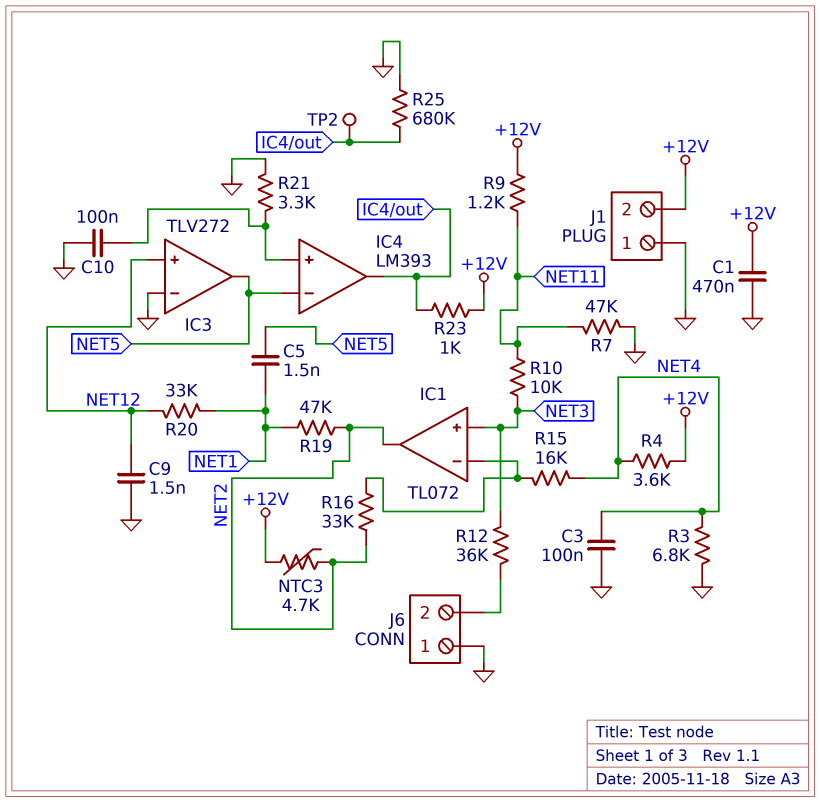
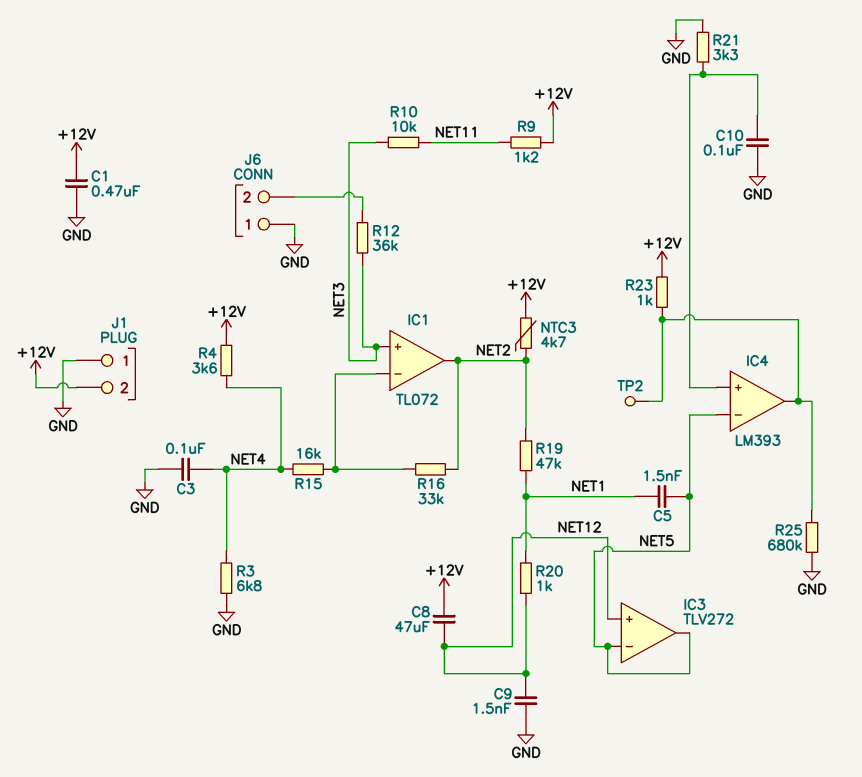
C8: none -> 47uF (+12V, NET12)
IC3 pin in-: GND -> NET5
R7: 47k (GND, NET11) -> none
R20: 33k (NET1, NET12) -> 1k (NET1, NET12)

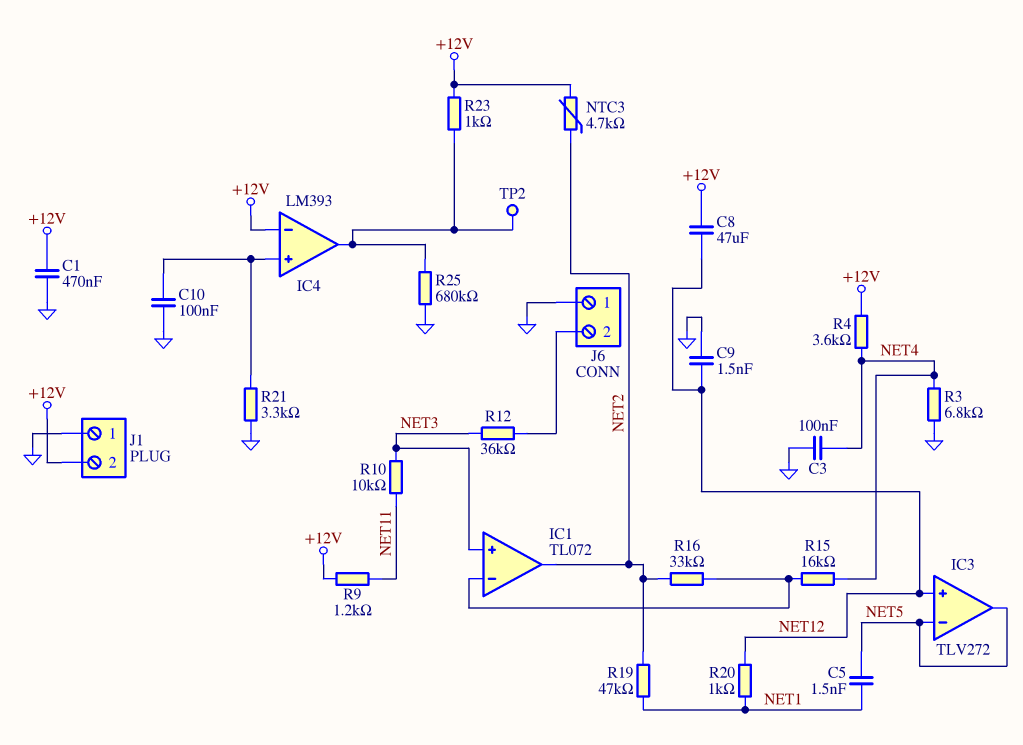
IC4 pin in-: NET5 -> +12V

